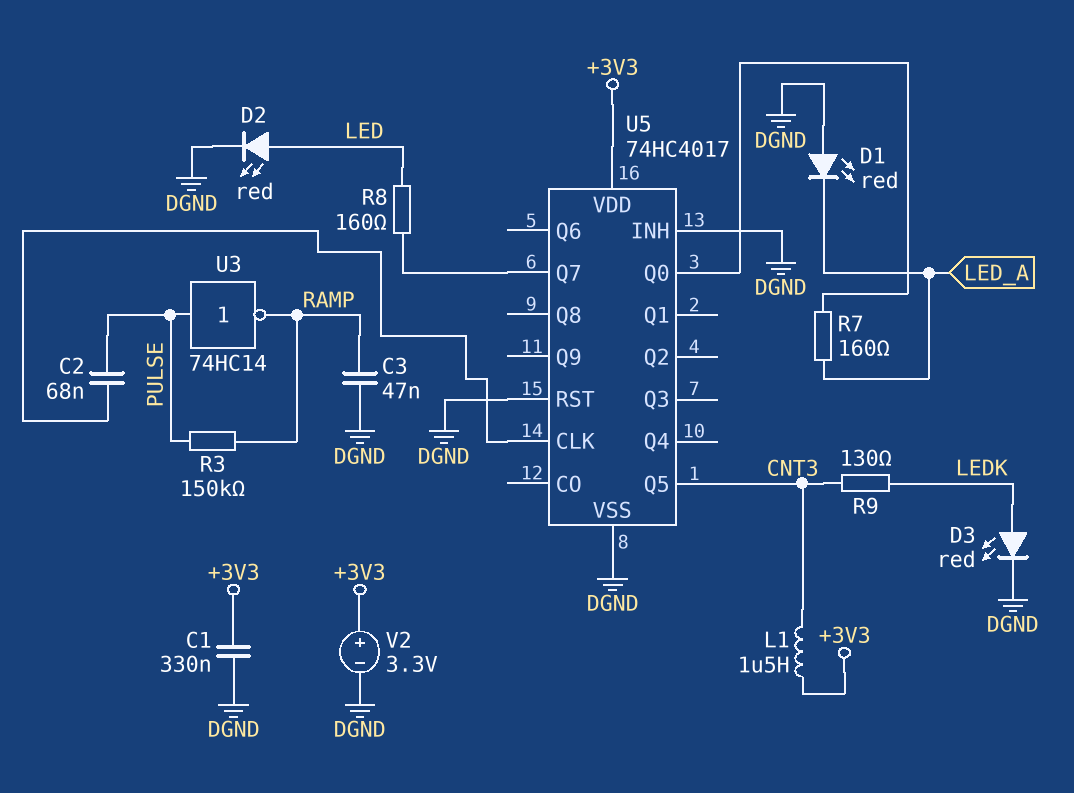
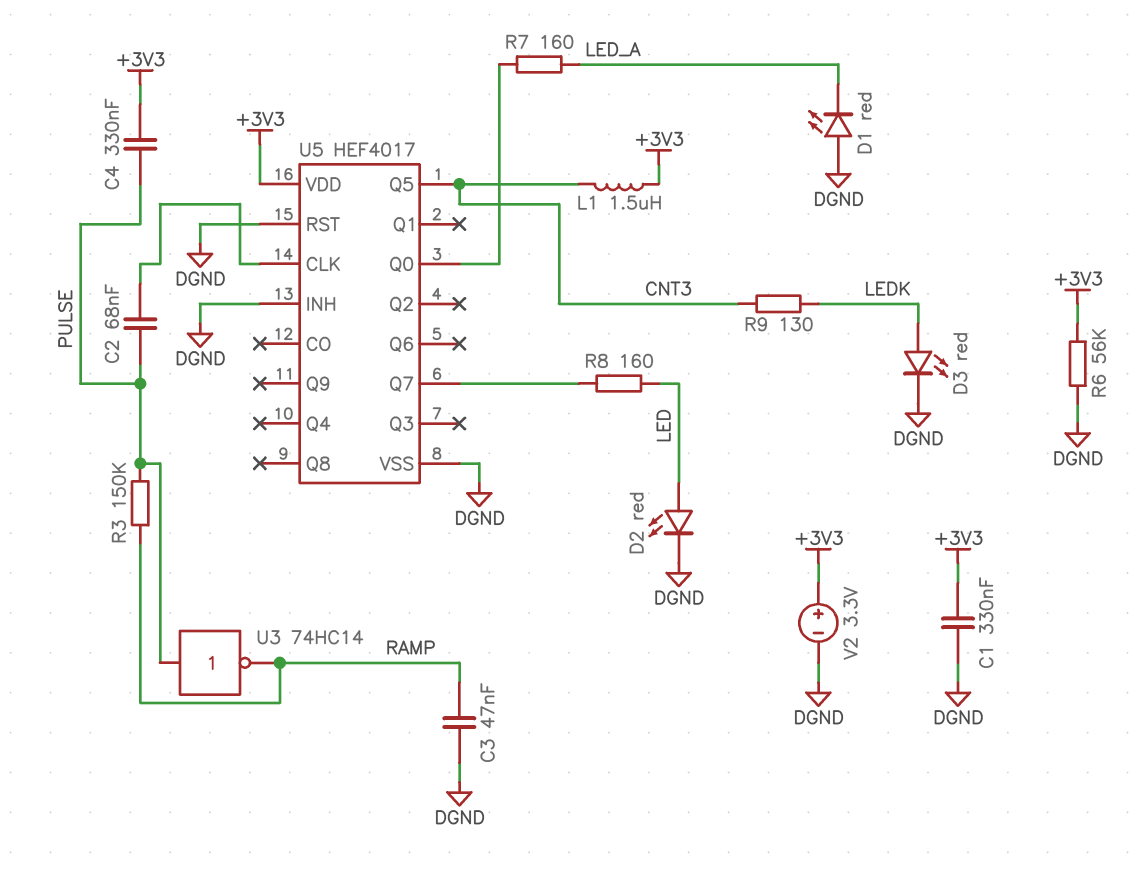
C4: none -> 330nF (+3V3, PULSE)
R6: none -> 56k (+3V3, DGND)
U5: 74HC4017 -> HEF4017

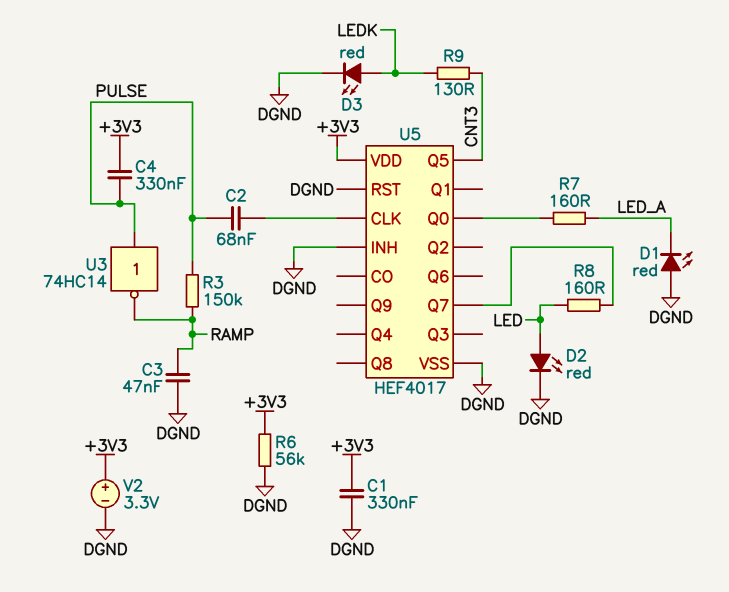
L1: 1.5uH (+3V3, CNT3) -> none

